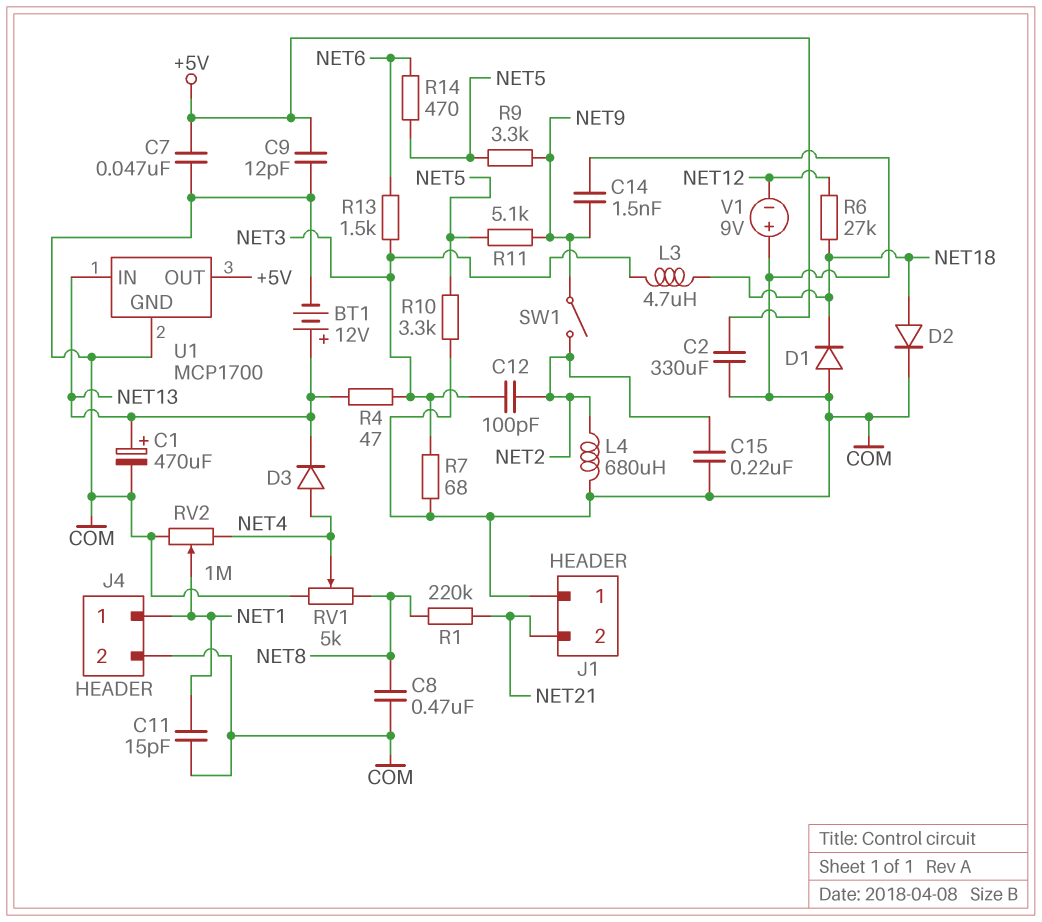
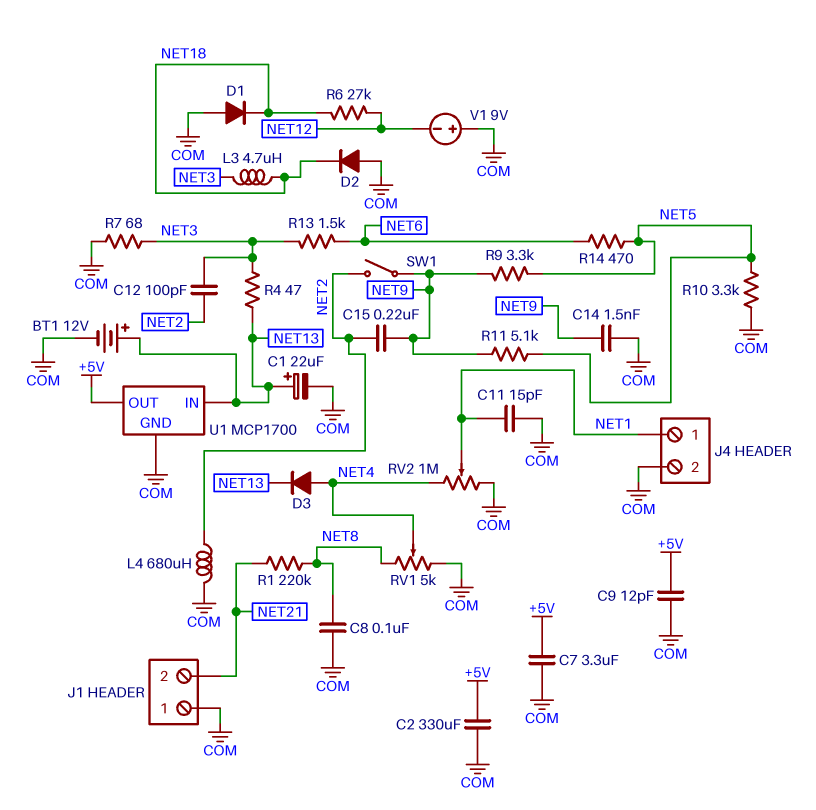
C1: 470uF (plus NET13, minus COM) -> 22uF (plus NET13, minus COM)
C7: 47nF (+5V, COM) -> 3.3uF (+5V, COM)
C8: 470nF (COM, NET8) -> 100nF (COM, NET8)
C15: 220nF (COM, NET2) -> 220nF (NET2, NET9)
D2: diode (A NET18, K COM) -> diode (A COM, K NET18)

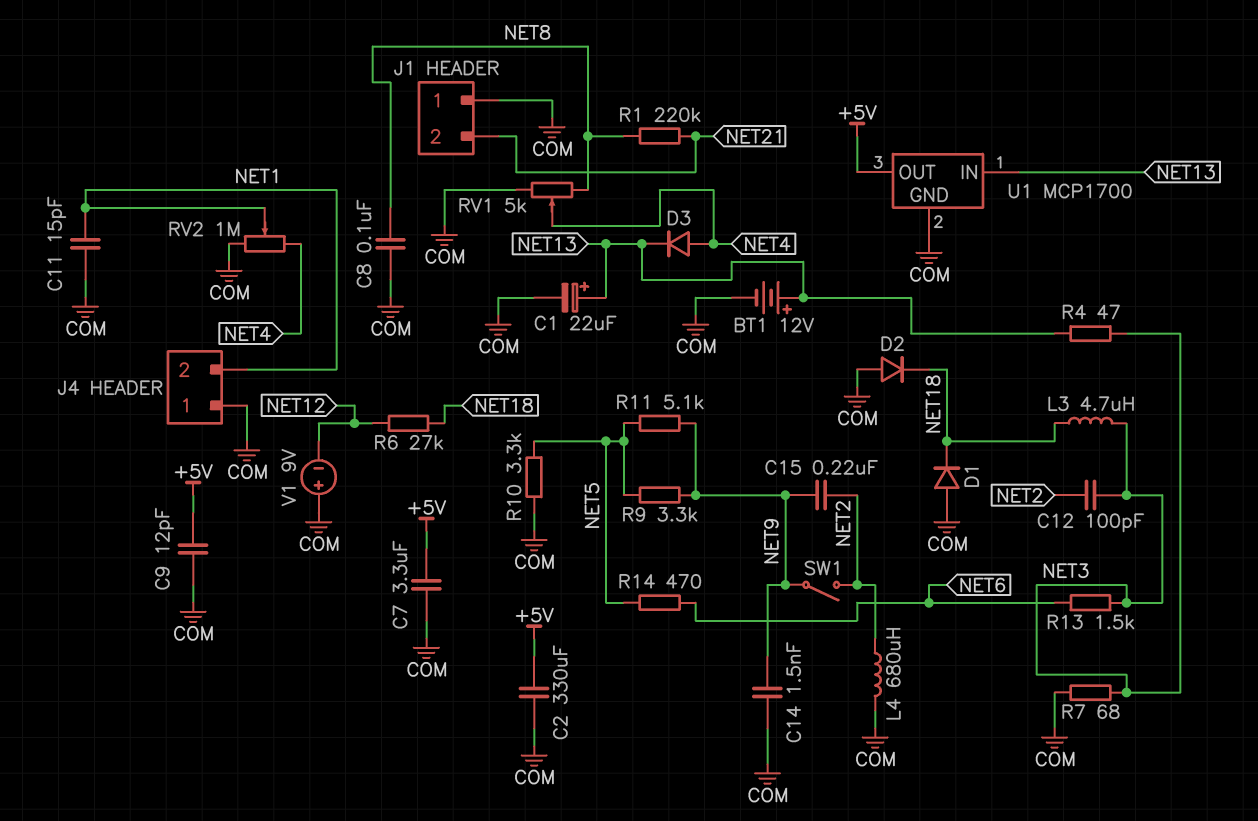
J4 pin 1: NET1 -> COM
J4 pin 2: COM -> NET1

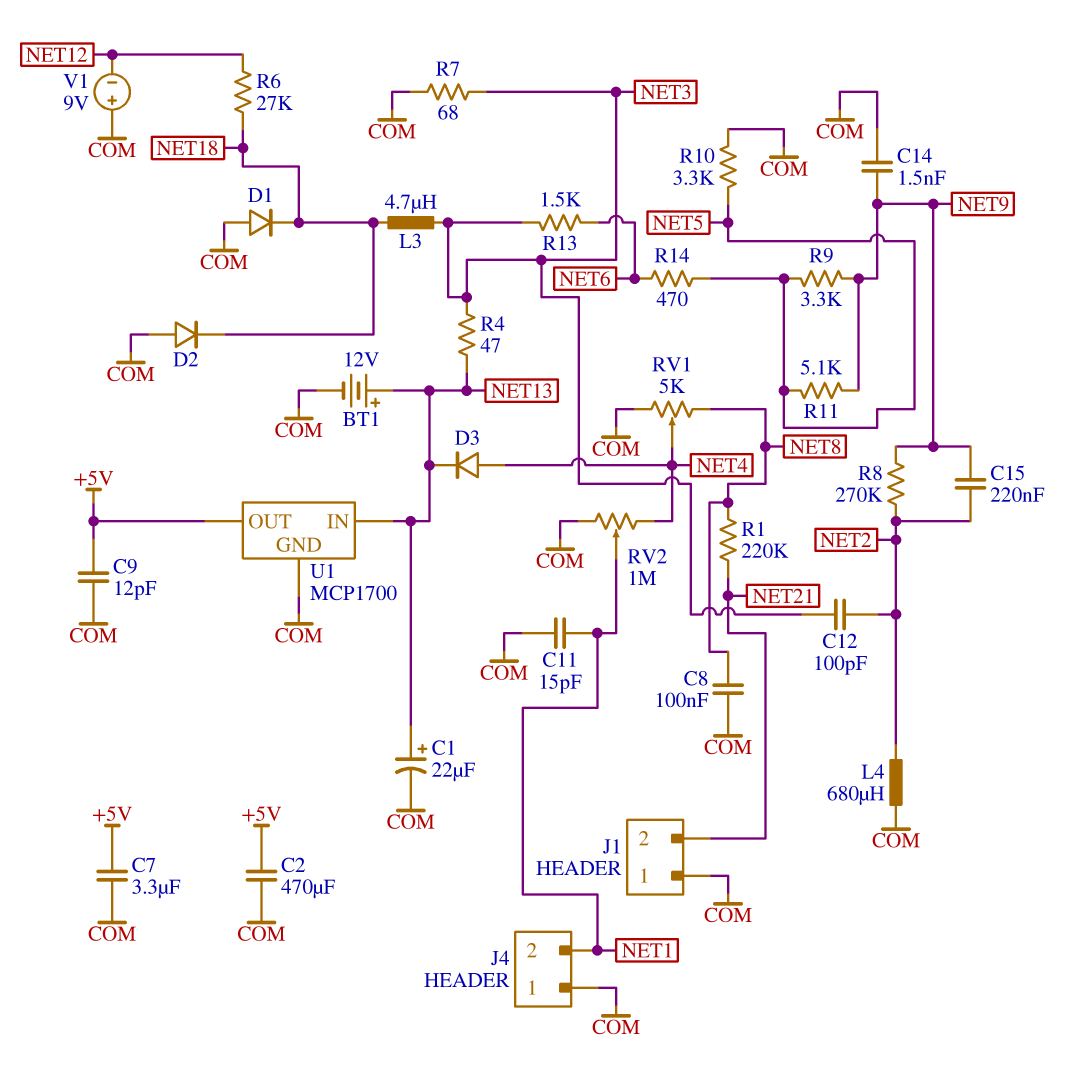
C2: 330uF (+5V, COM) -> 470uF (+5V, COM)
R8: none -> 270k (NET2, NET9)
SW1: switch (NET2, NET9) -> none

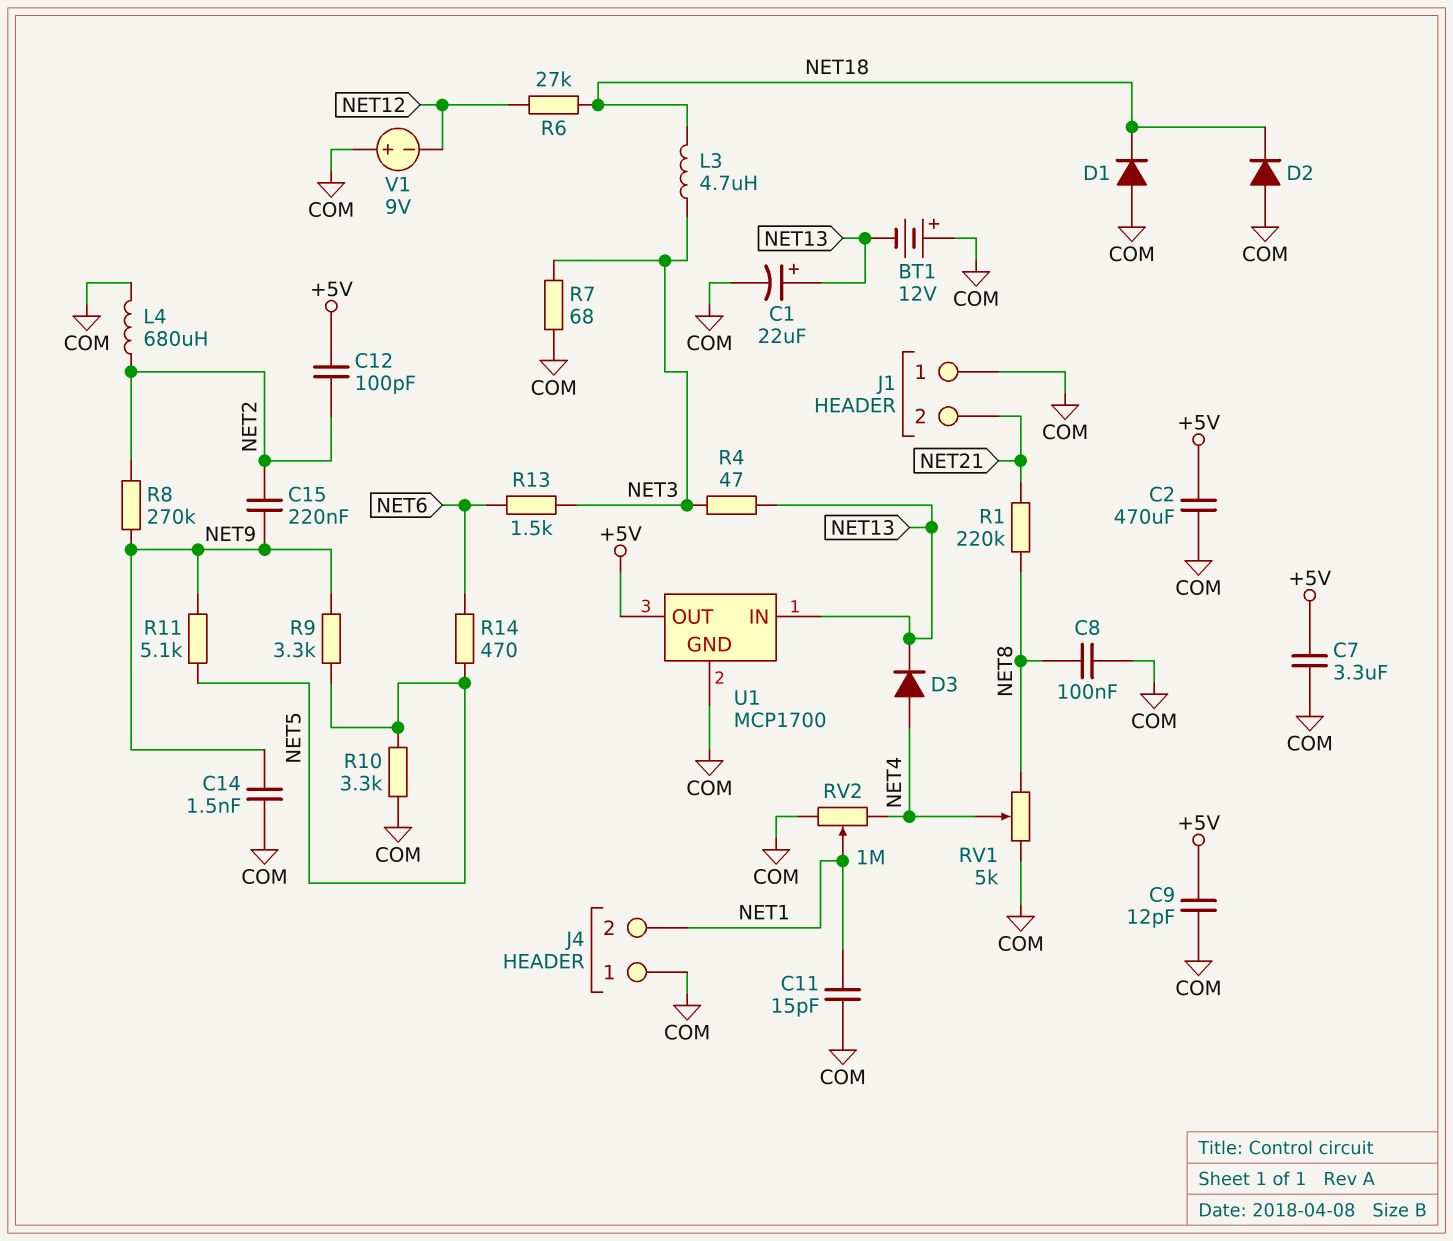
BT1: 12V (plus NET13, minus COM) -> 12V (plus COM, minus NET13)
C12: 100pF (NET2, NET3) -> 100pF (+5V, NET2)

